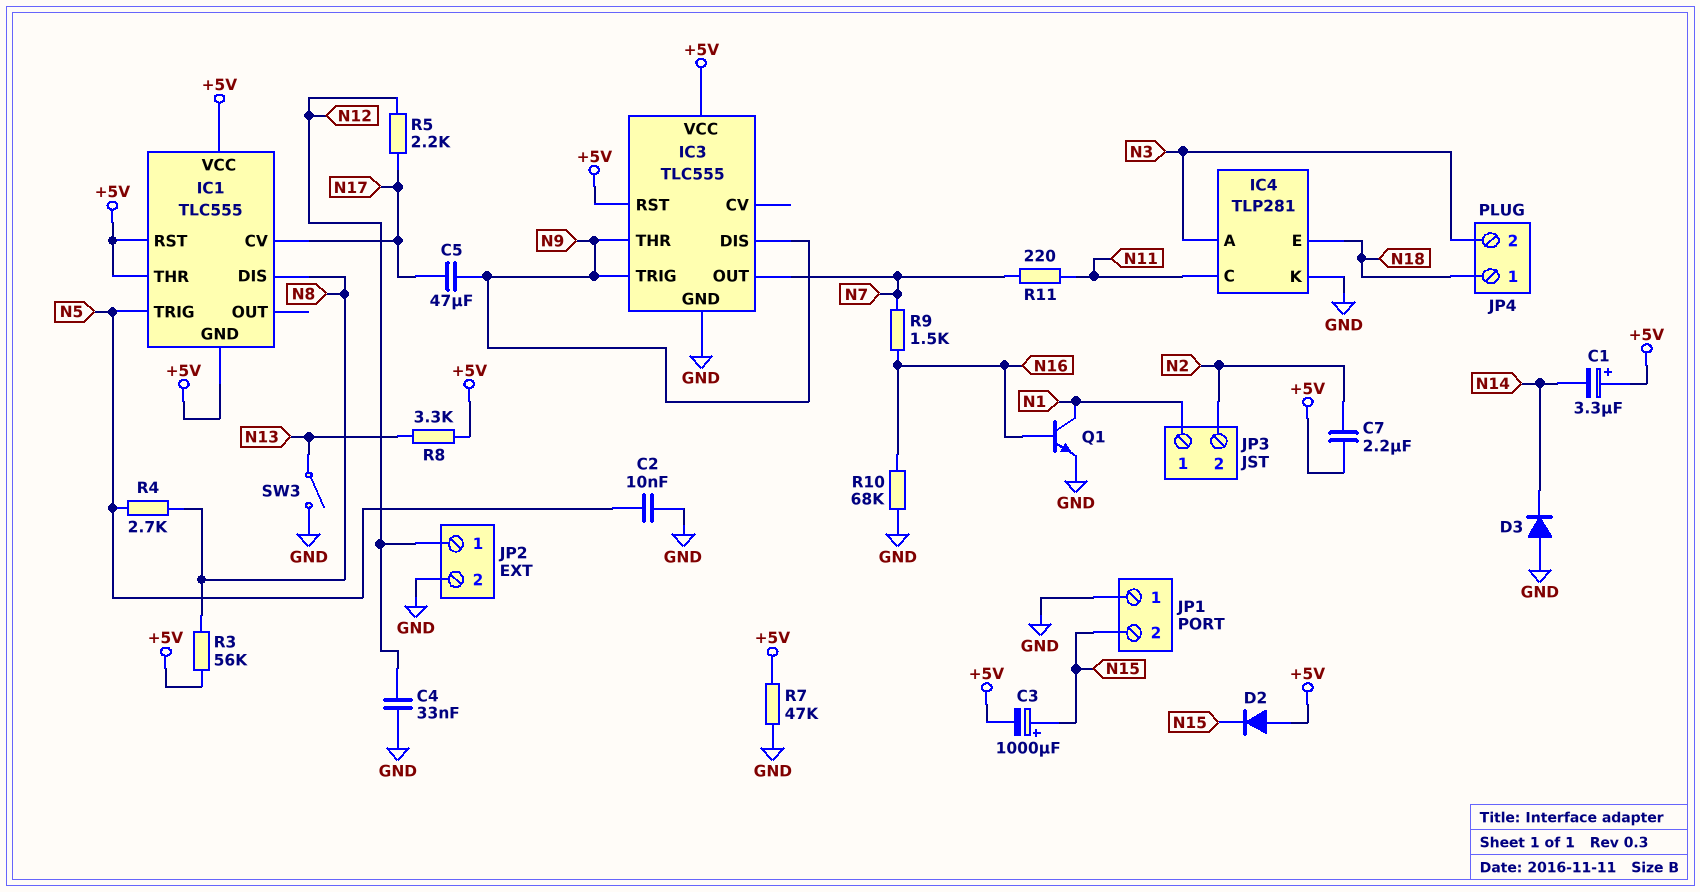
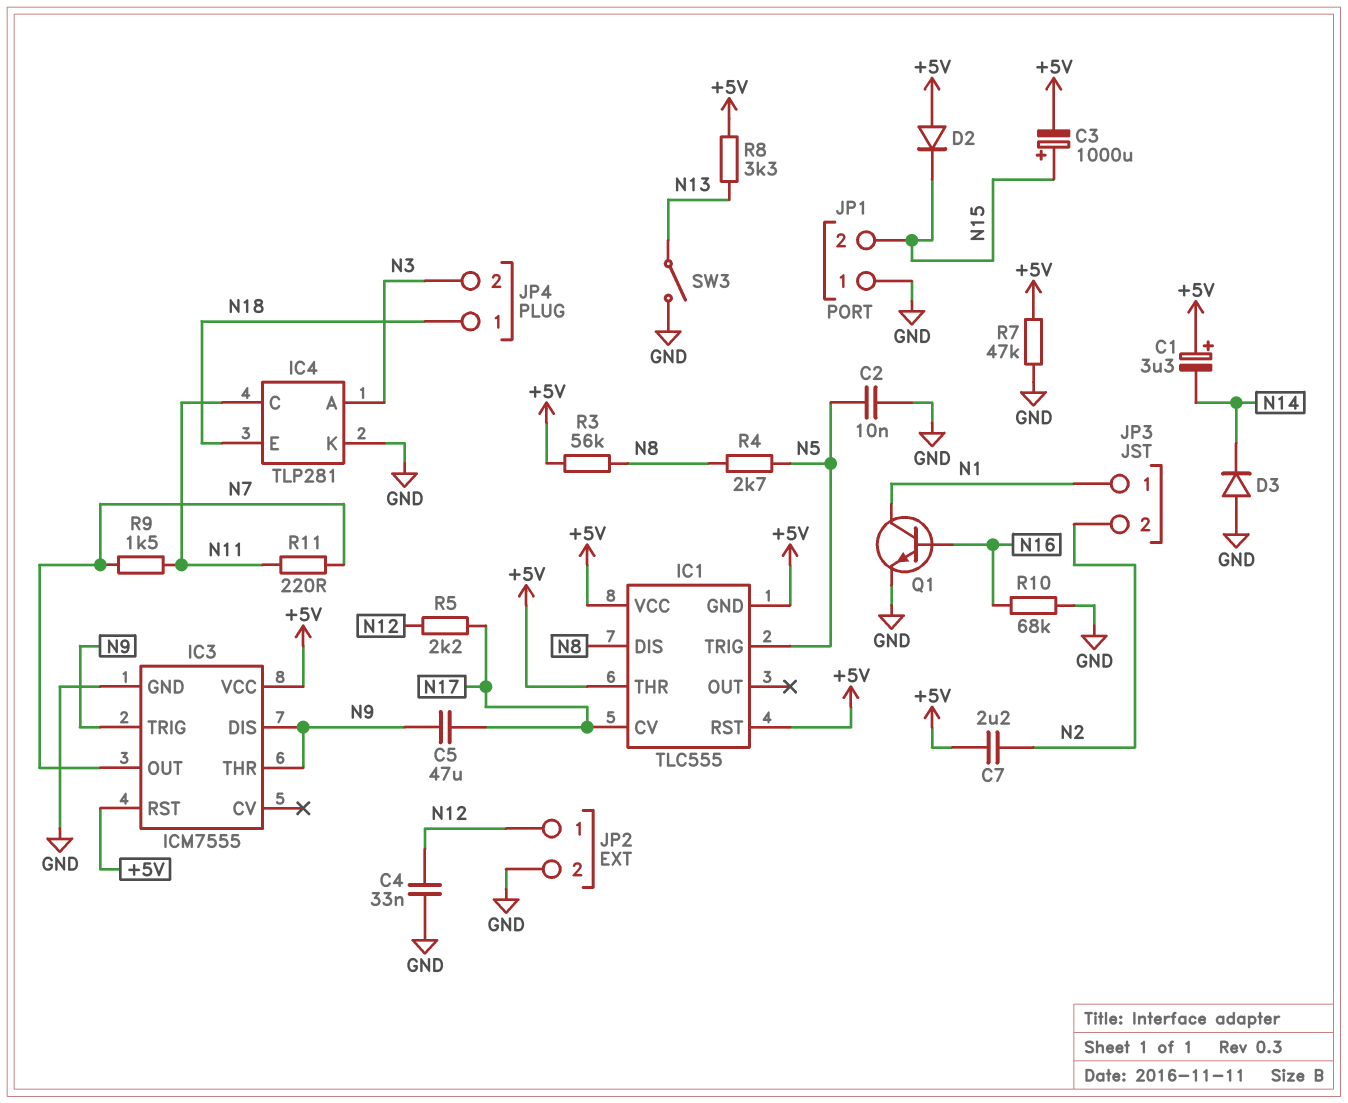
IC3: TLC555 -> ICM7555
R9: 1.5k (N7, N16) -> 1.5k (N7, N11)

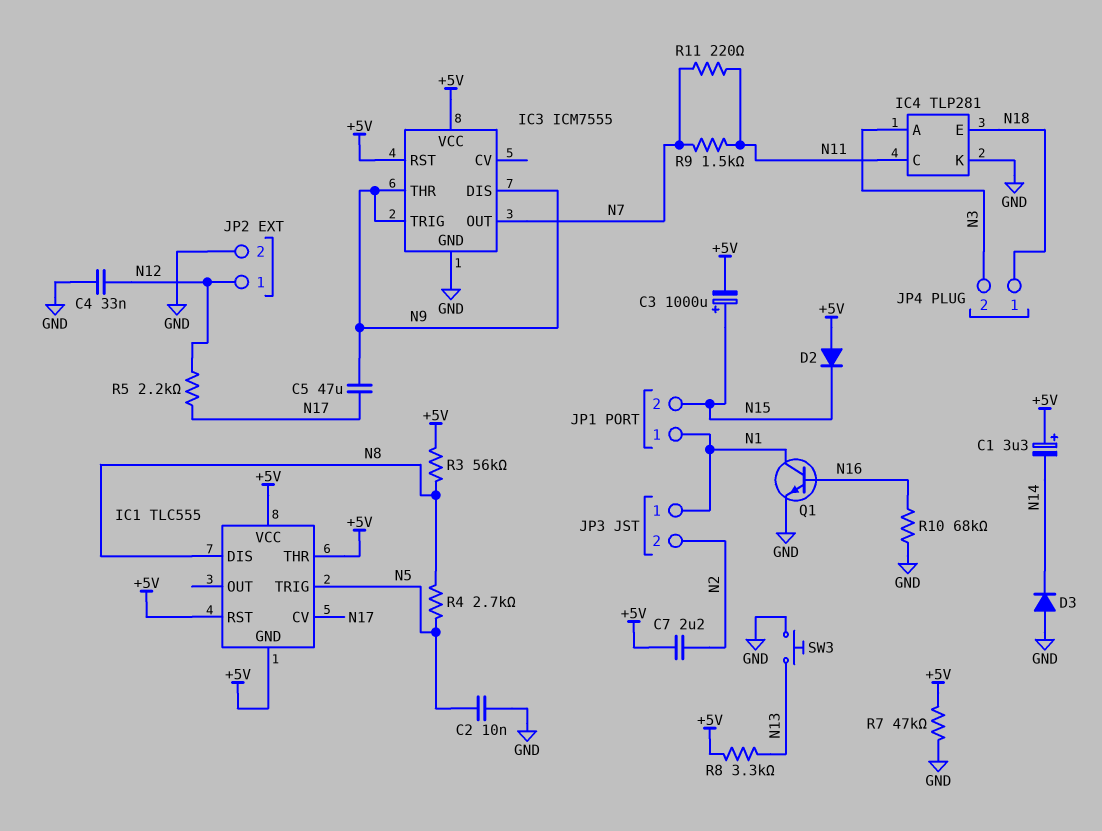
JP1 pin 1: GND -> N1
SW3: switch (GND, N13) -> button (GND, N13)

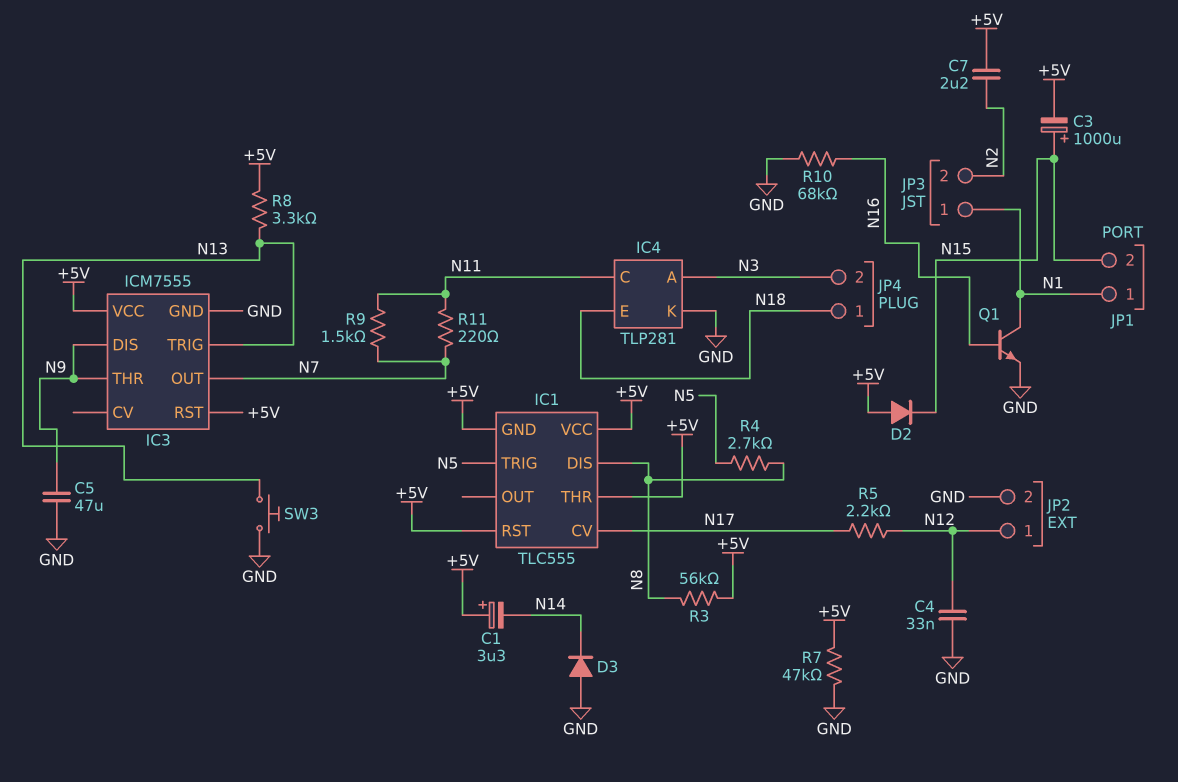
C2: 10nF (GND, N5) -> none
C5: 47uF (N9, N17) -> 47uF (GND, N9)
IC3 pin TRIG: N9 -> N13

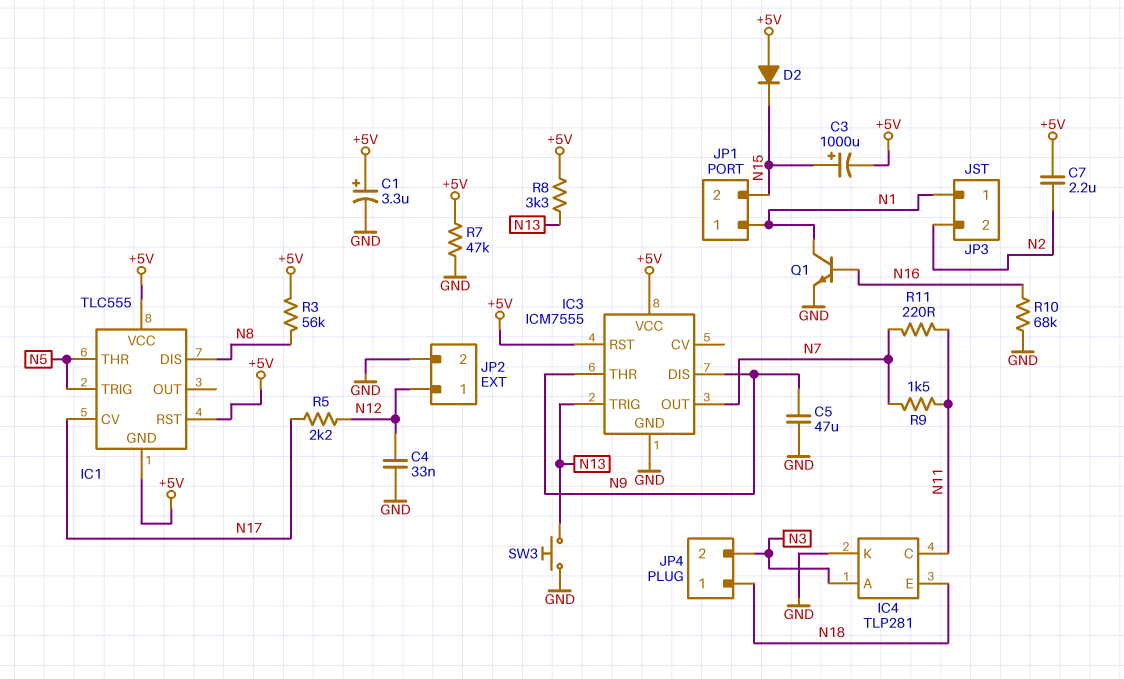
C1: 3.3uF (plus +5V, minus N14) -> 3.3uF (plus +5V, minus GND)
D3: diode (A GND, K N14) -> none
IC1 pin THR: +5V -> N5
R4: 2.7k (N5, N8) -> none

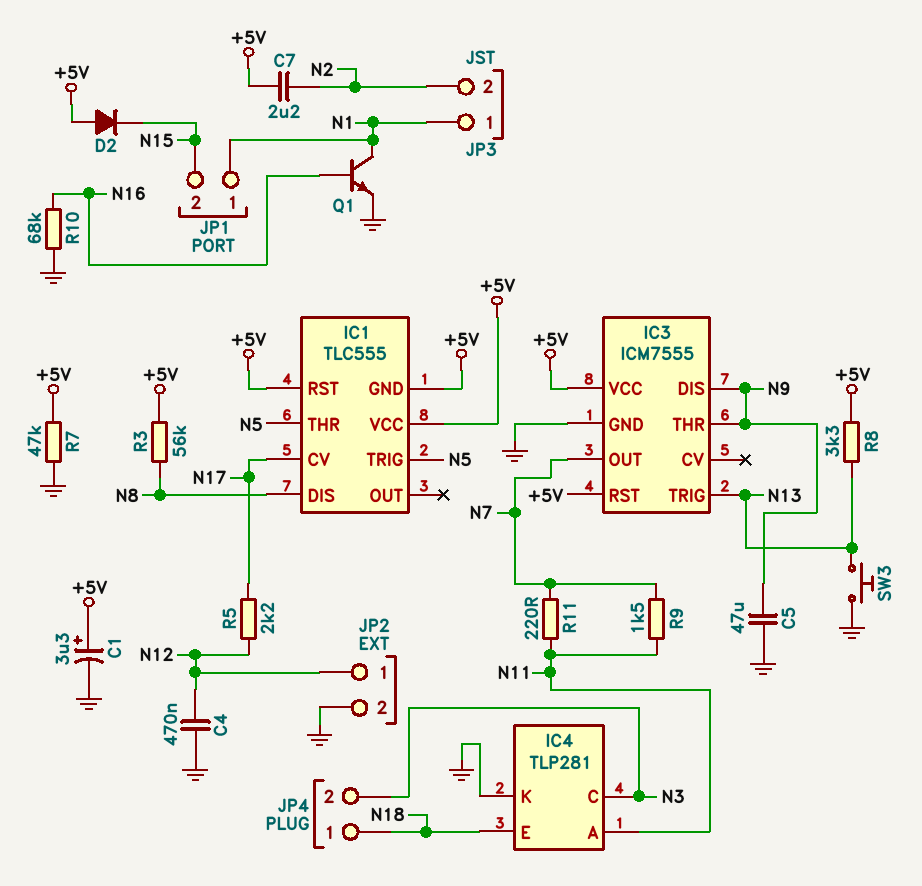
C3: 1000uF (plus N15, minus +5V) -> none
C4: 33nF (GND, N12) -> 470nF (GND, N12)
IC4 pin A: N3 -> N11
IC4 pin C: N11 -> N3

